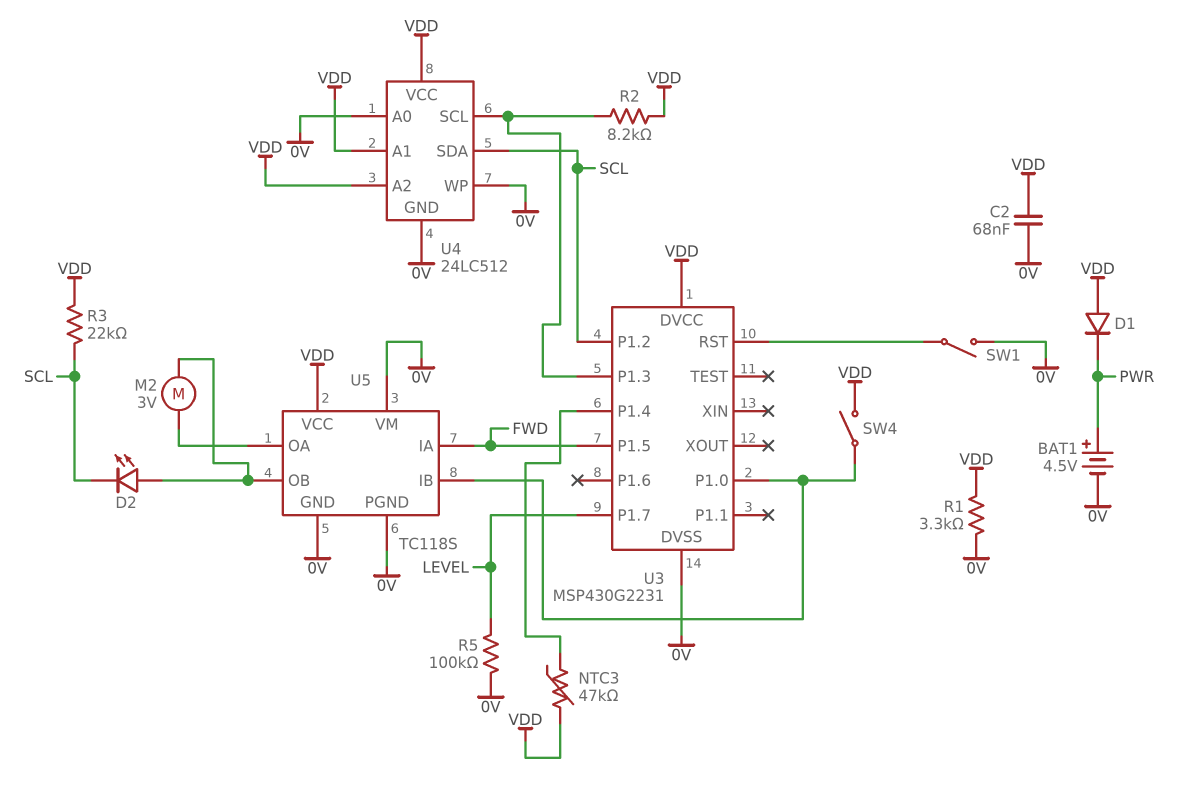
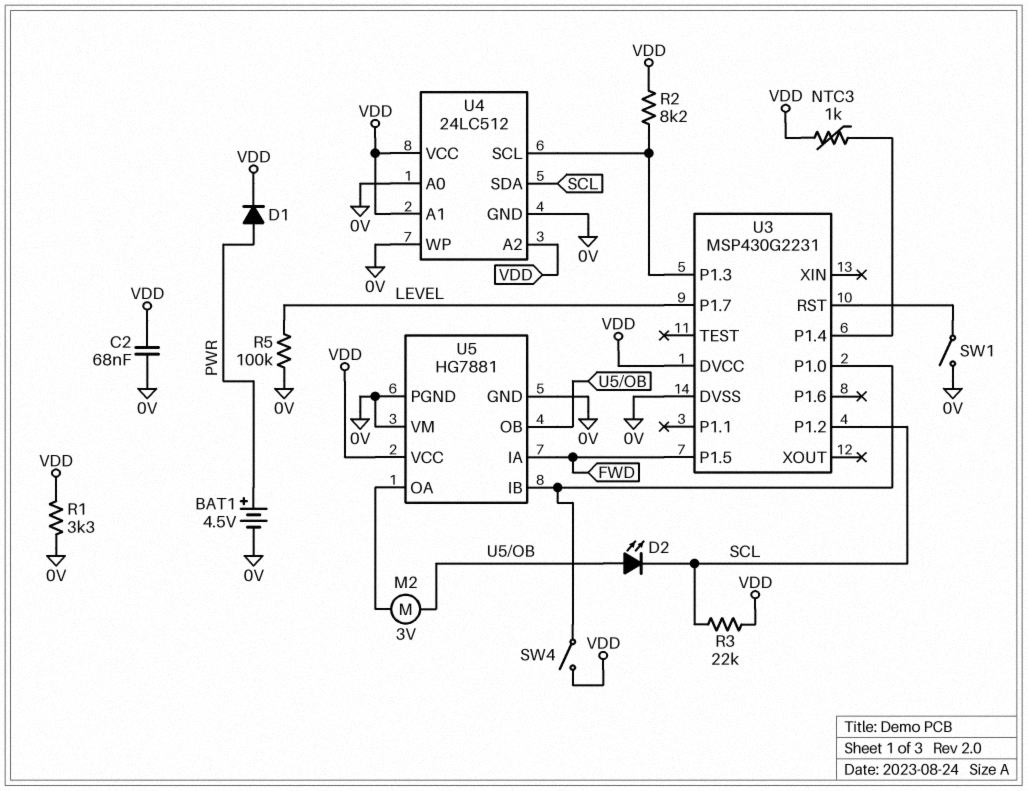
D1: diode (A VDD, K PWR) -> diode (A PWR, K VDD)
NTC3: 47k (U3/P1.4, VDD) -> 1k (U3/P1.4, VDD)
U5: TC118S -> HG7881

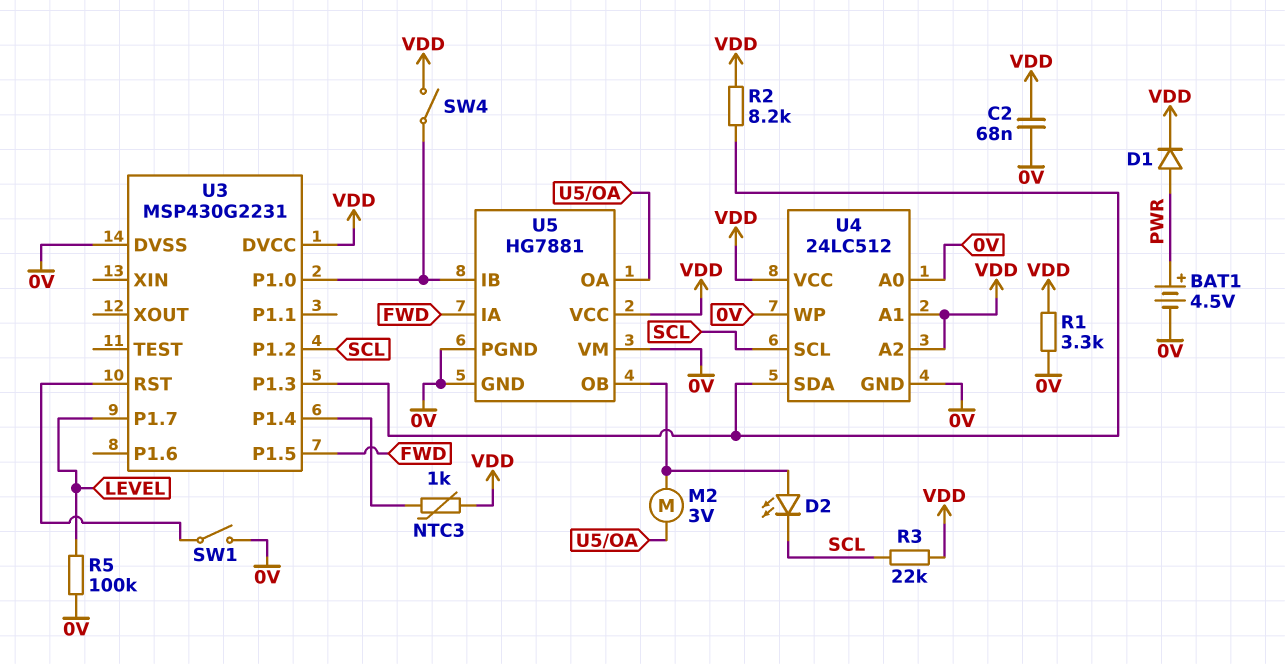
U4 pin SCL: U3/P1.3 -> SCL
U4 pin SDA: SCL -> U3/P1.3

